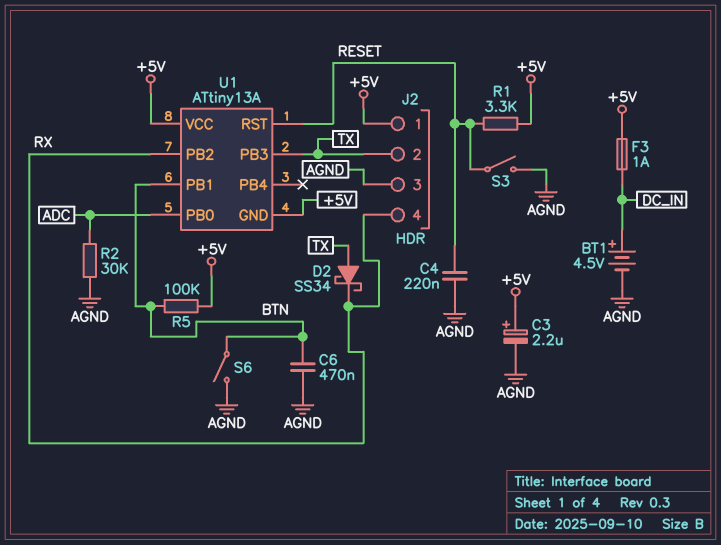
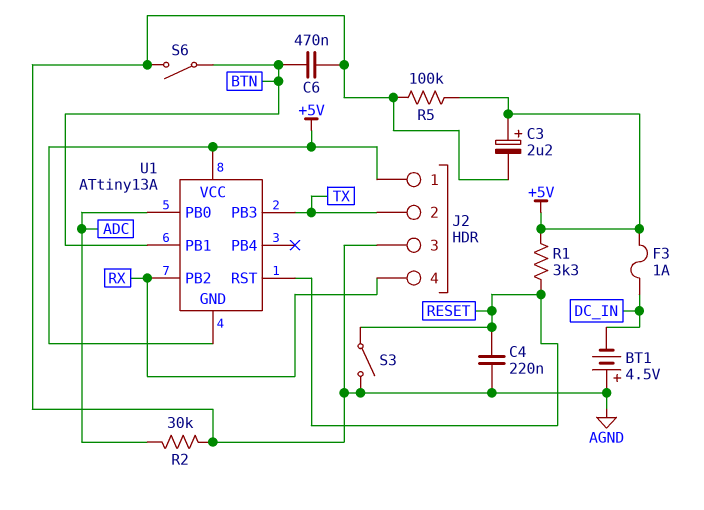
BT1: 4.5V (plus DC_IN, minus AGND) -> 4.5V (plus AGND, minus DC_IN)
D2: schottky SS34 (A TX, K RX) -> none
R5: 100k (+5V, BTN) -> 100k (+5V, AGND)

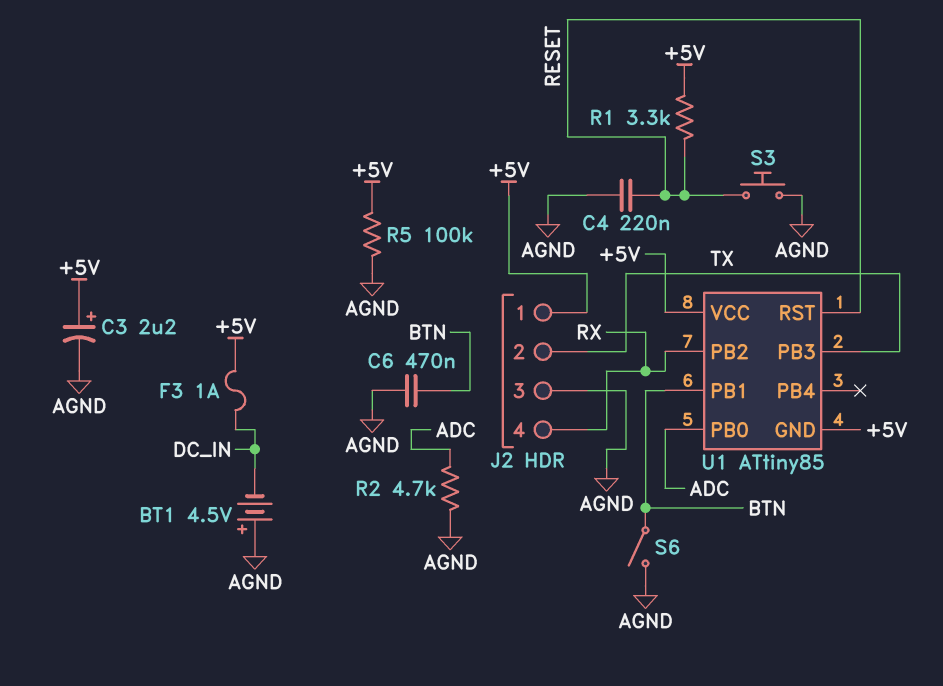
R2: 30k (ADC, AGND) -> 4.7k (ADC, AGND)
S3: switch (AGND, RESET) -> button (AGND, RESET)
U1: ATtiny13A -> ATtiny85

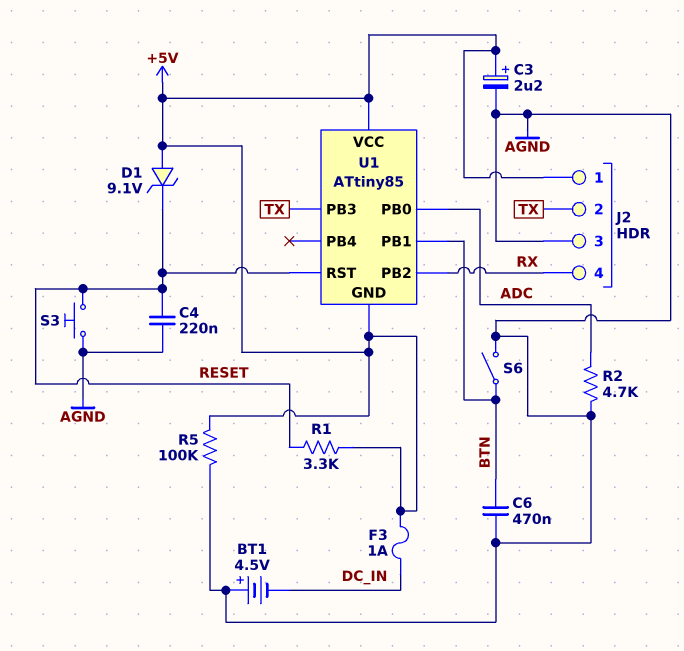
D1: none -> zener 9.1V (A +5V, K RESET)

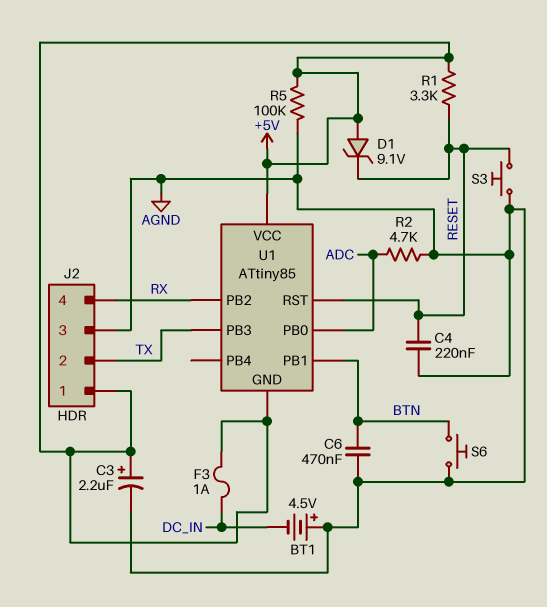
S6: switch (AGND, BTN) -> button (AGND, BTN)

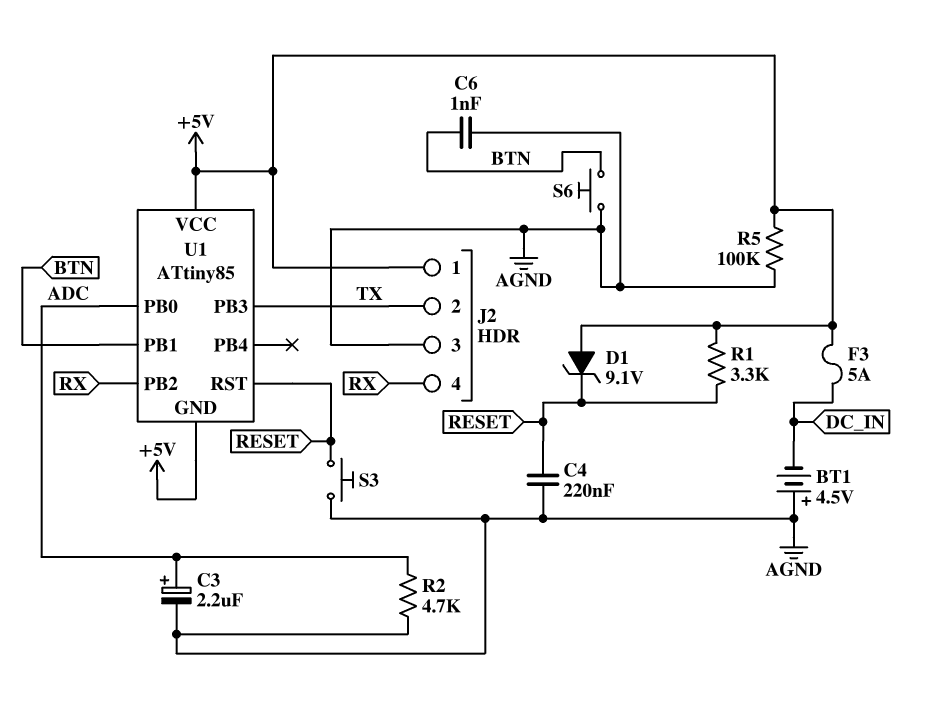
C3: 2.2uF (plus +5V, minus AGND) -> 2.2uF (plus ADC, minus AGND)
C6: 470nF (AGND, BTN) -> 1nF (AGND, BTN)
F3: 1A (+5V, DC_IN) -> 5A (+5V, DC_IN)

